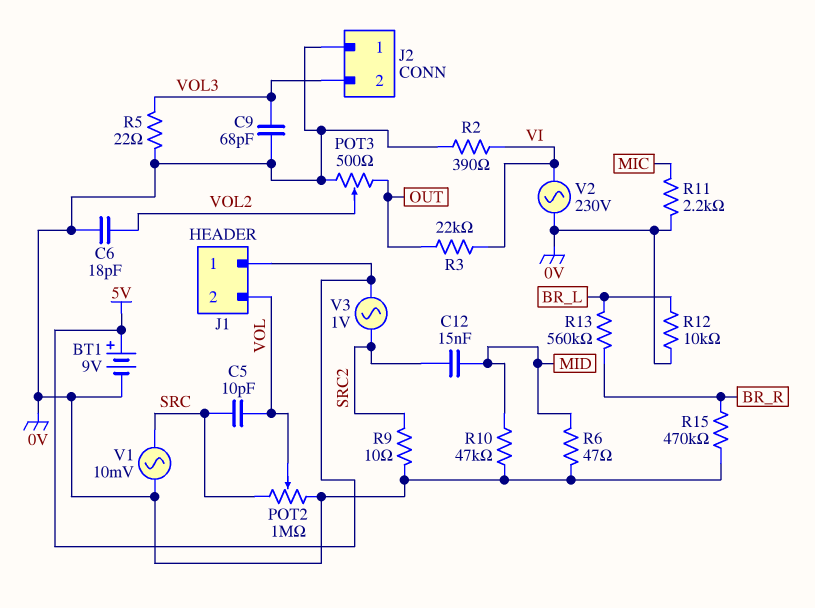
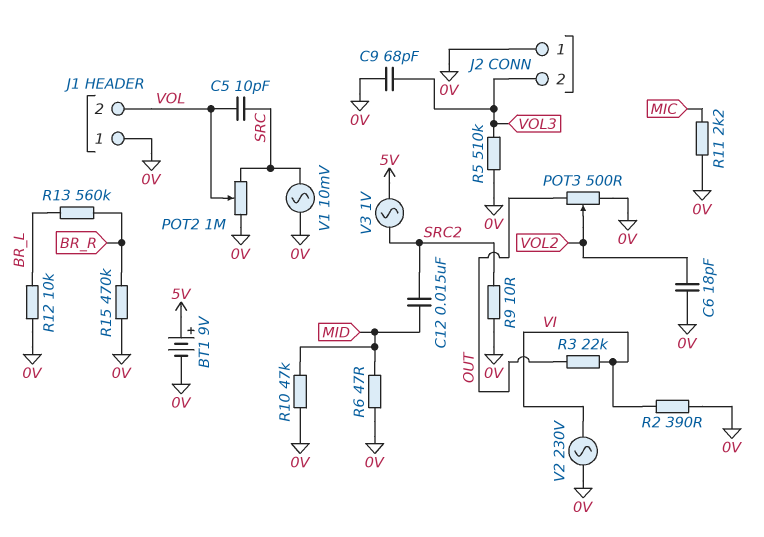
J1 pin 1: 5V -> 0V
R5: 22 (0V, VOL3) -> 510k (0V, VOL3)

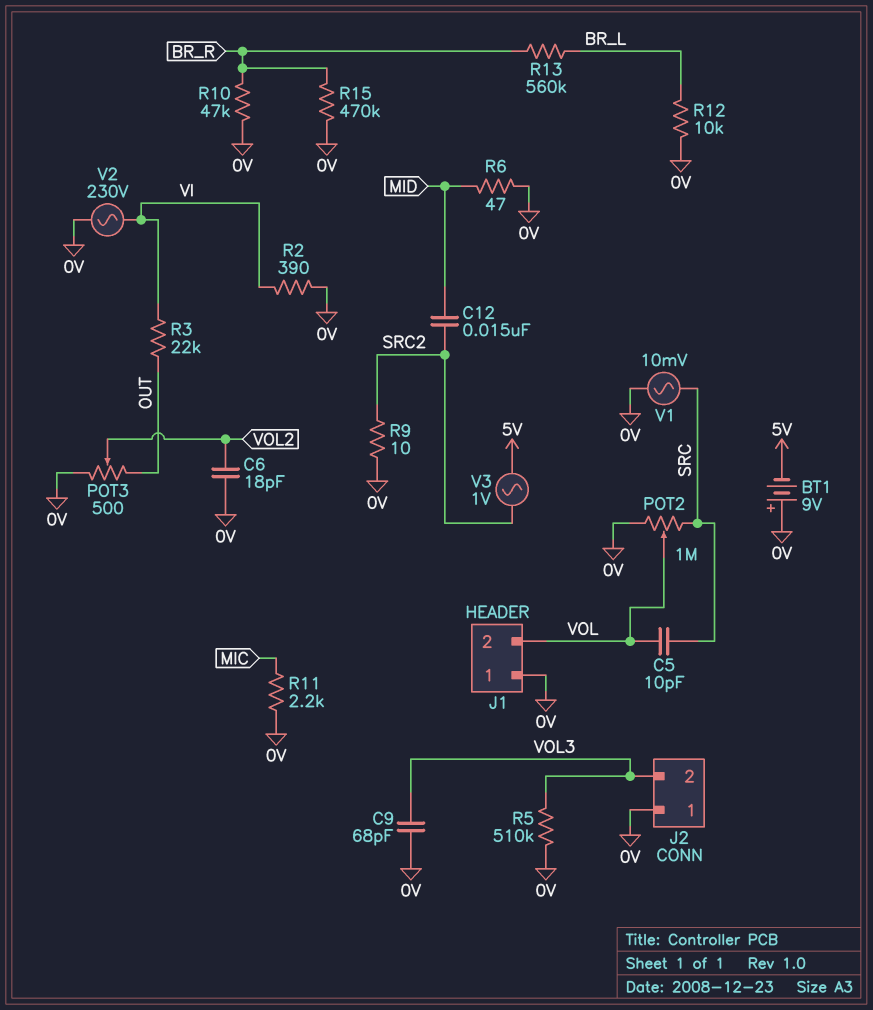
BT1: 9V (plus 5V, minus 0V) -> 9V (plus 0V, minus 5V)
R10: 47k (0V, MID) -> 47k (0V, BR_R)

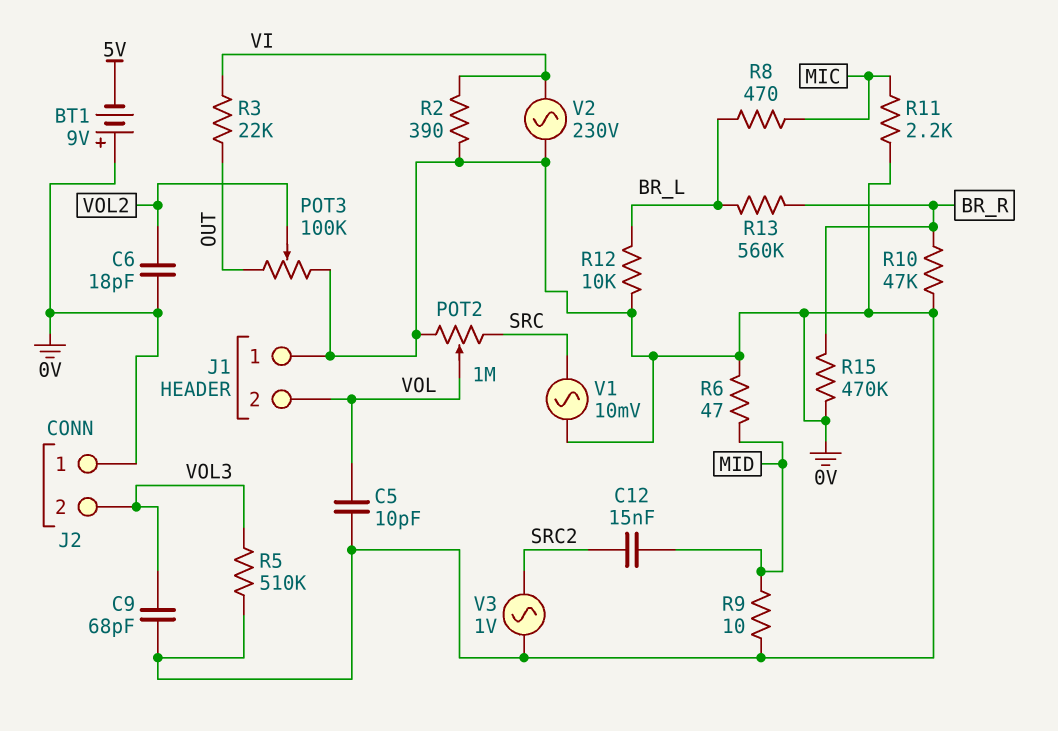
C5: 10pF (SRC, VOL) -> 10pF (0V, VOL)
POT3: 500 (0V, OUT, wiper VOL2) -> 100k (0V, OUT, wiper VOL2)
R8: none -> 470 (BR_L, MIC)
R9: 10 (0V, SRC2) -> 10 (0V, MID)
V3: AC 1V (5V, SRC2) -> AC 1V (0V, SRC2)

